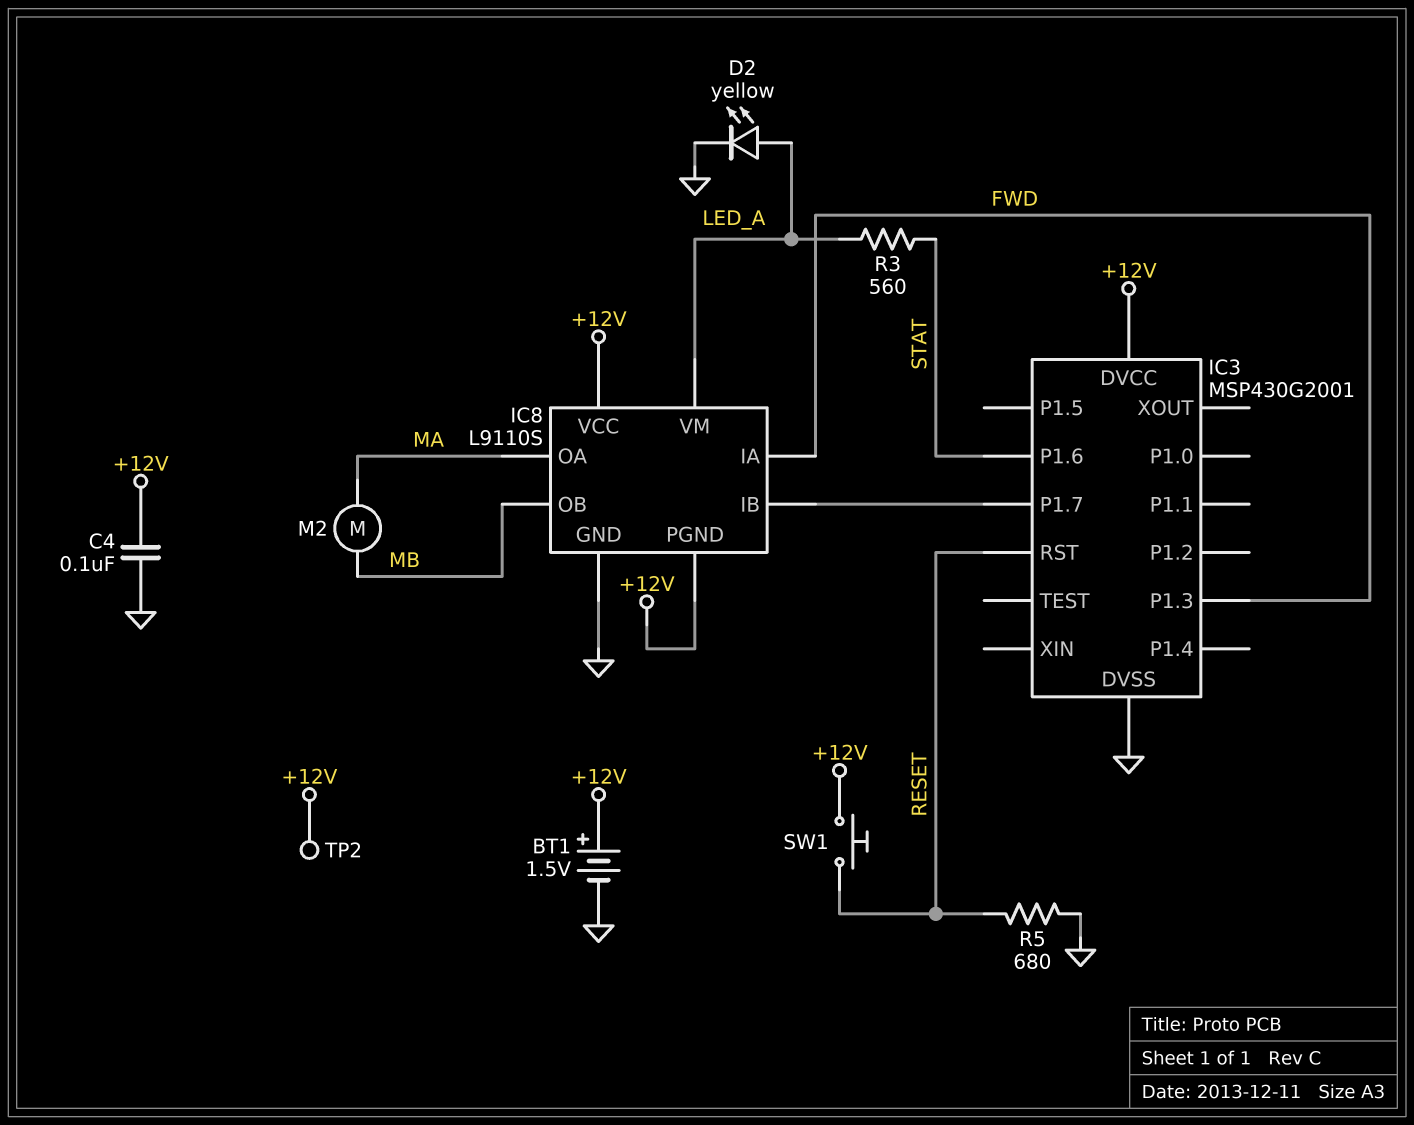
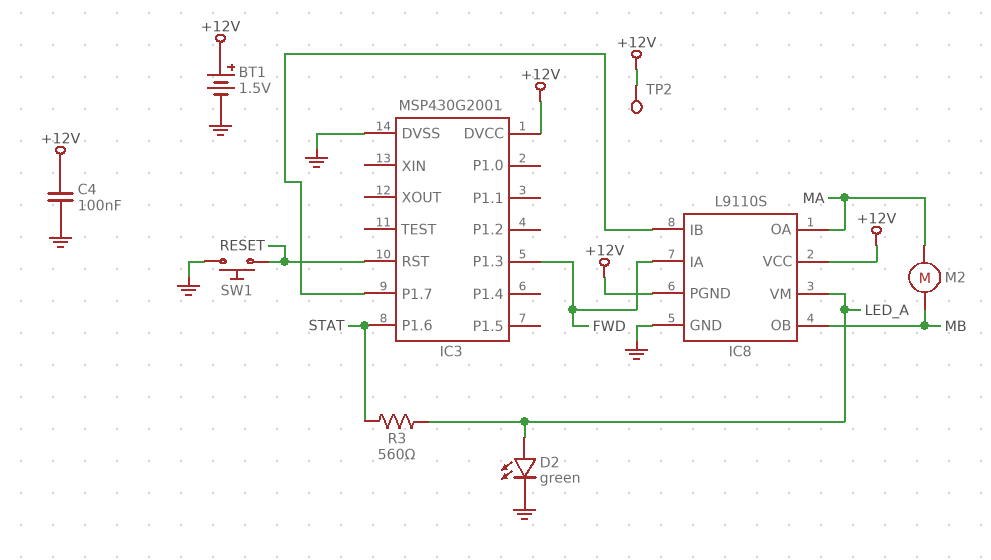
D2: LED yellow (A LED_A, K GND) -> LED green (A LED_A, K GND)
R5: 680 (GND, RESET) -> none
SW1: button (+12V, RESET) -> button (GND, RESET)

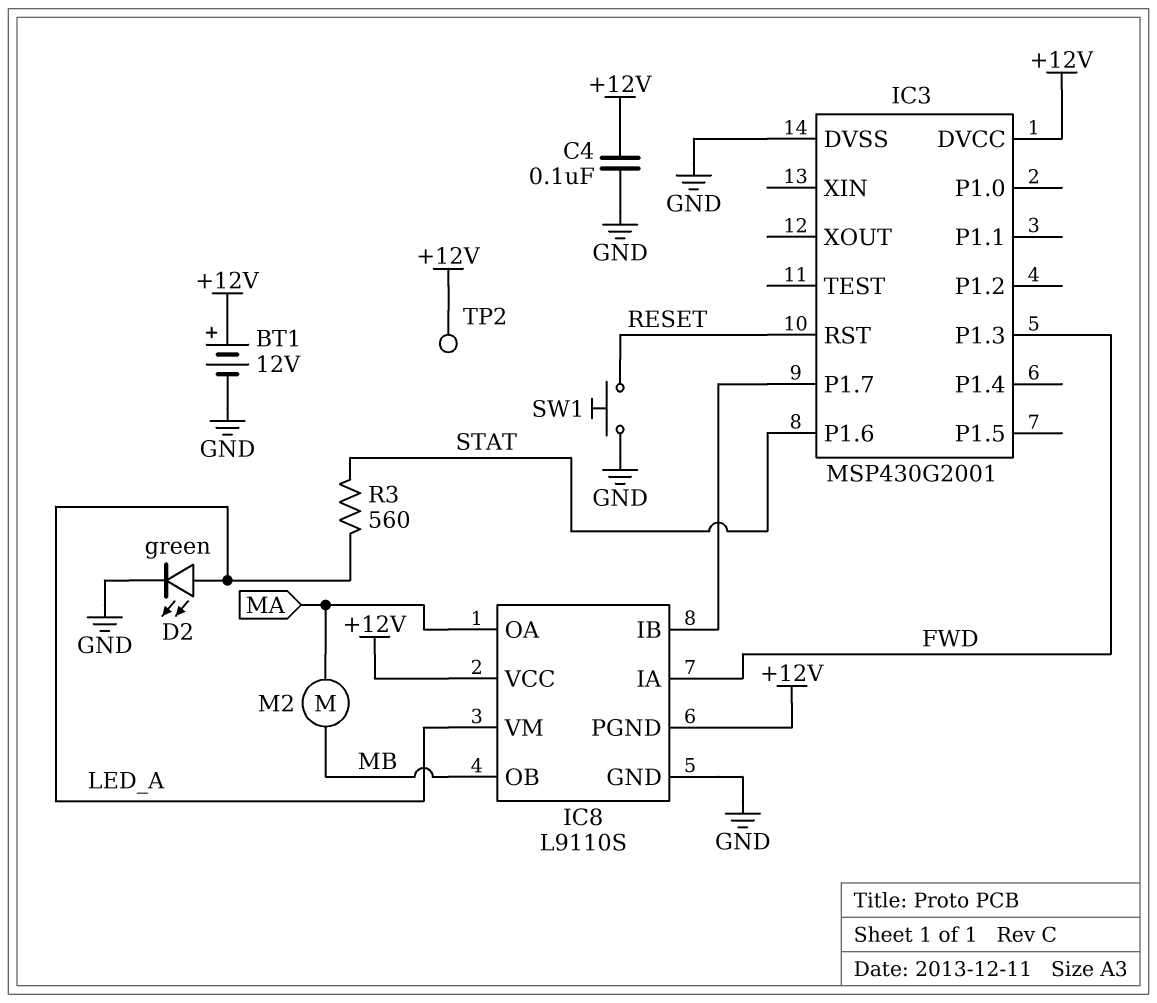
BT1: 1.5V (plus +12V, minus GND) -> 12V (plus +12V, minus GND)

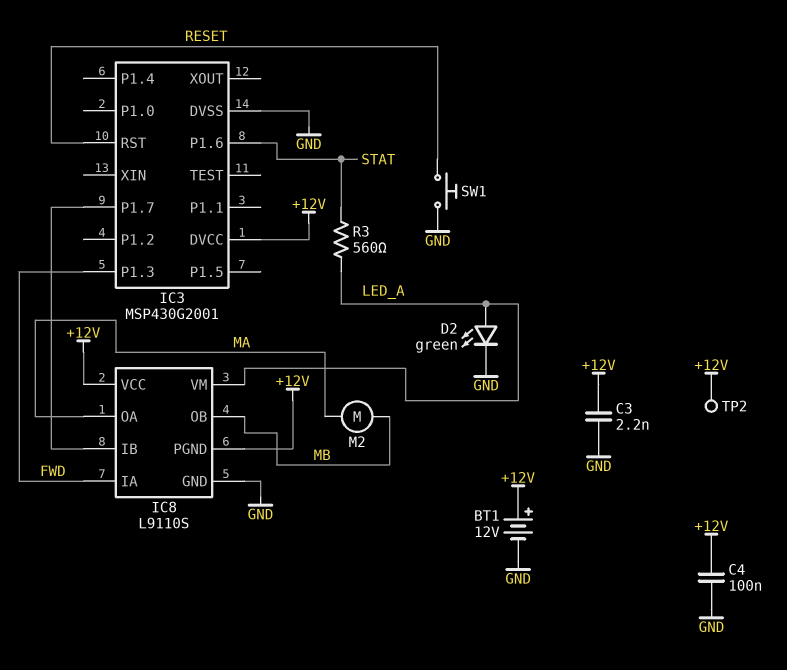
C3: none -> 2.2nF (+12V, GND)

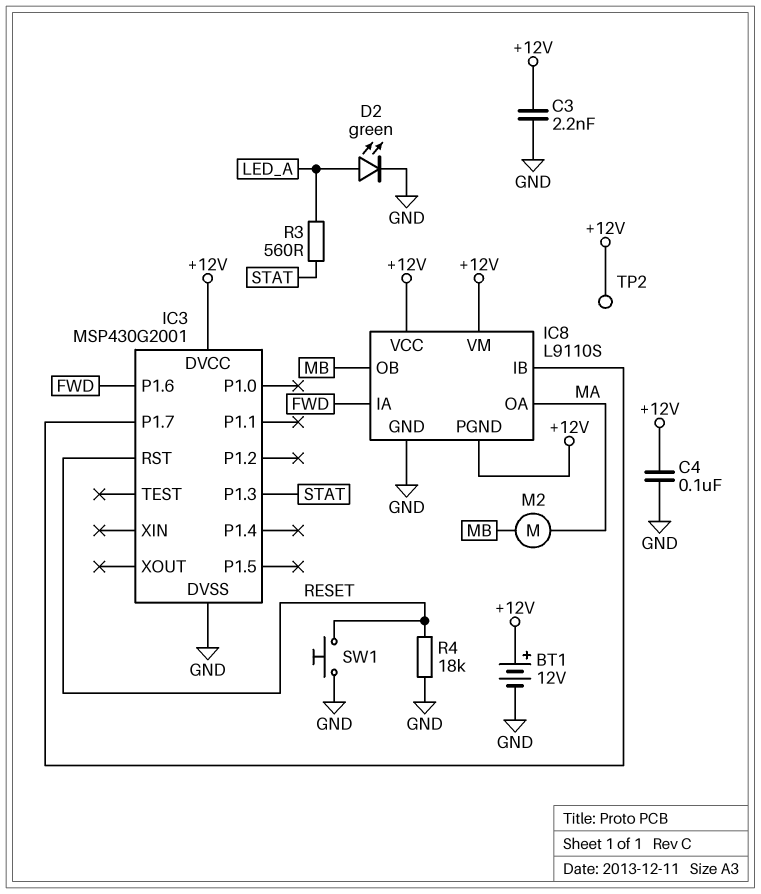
IC3 pin P1.3: FWD -> STAT
IC3 pin P1.6: STAT -> FWD
IC8 pin VM: LED_A -> +12V
R4: none -> 18k (GND, RESET)

